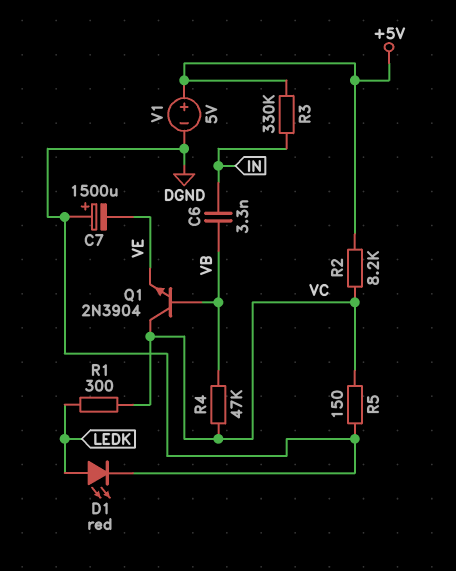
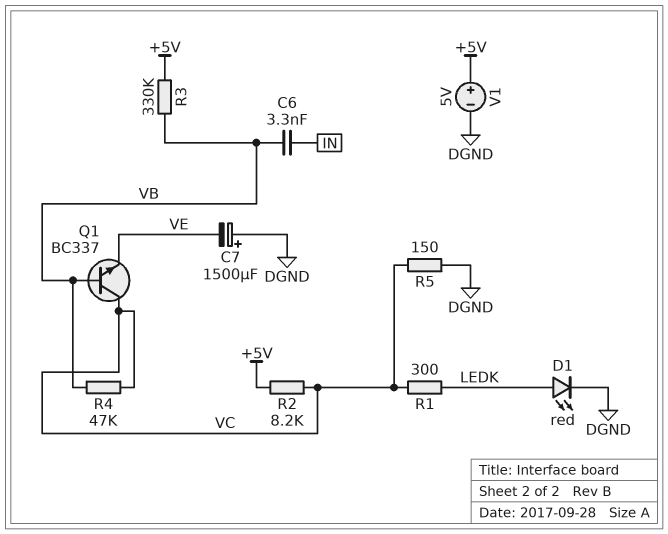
Q1: NPN 2N3904 (B VB, C VC, E VE) -> NPN BC337 (B VB, C VC, E VE)
R3: 330k (+5V, IN) -> 330k (+5V, VB)

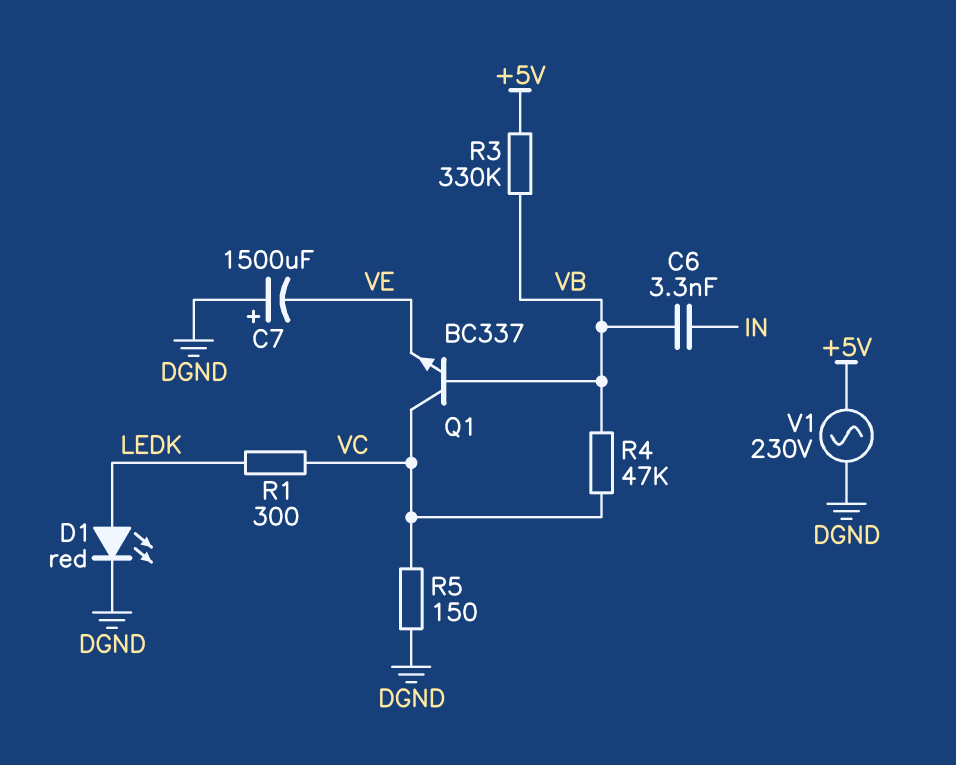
R2: 8.2k (+5V, VC) -> none
V1: 5V (plus +5V, minus DGND) -> AC 230V (+5V, DGND)

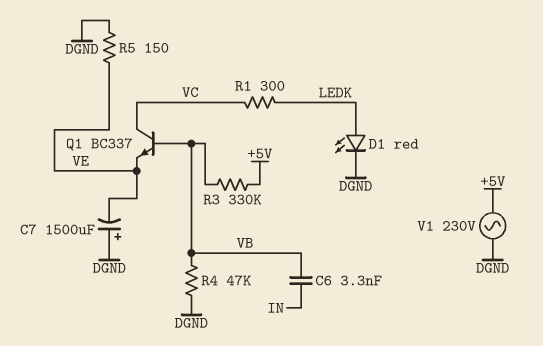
R4: 47k (VB, VC) -> 47k (DGND, VB)
R5: 150 (DGND, VC) -> 150 (DGND, VE)

